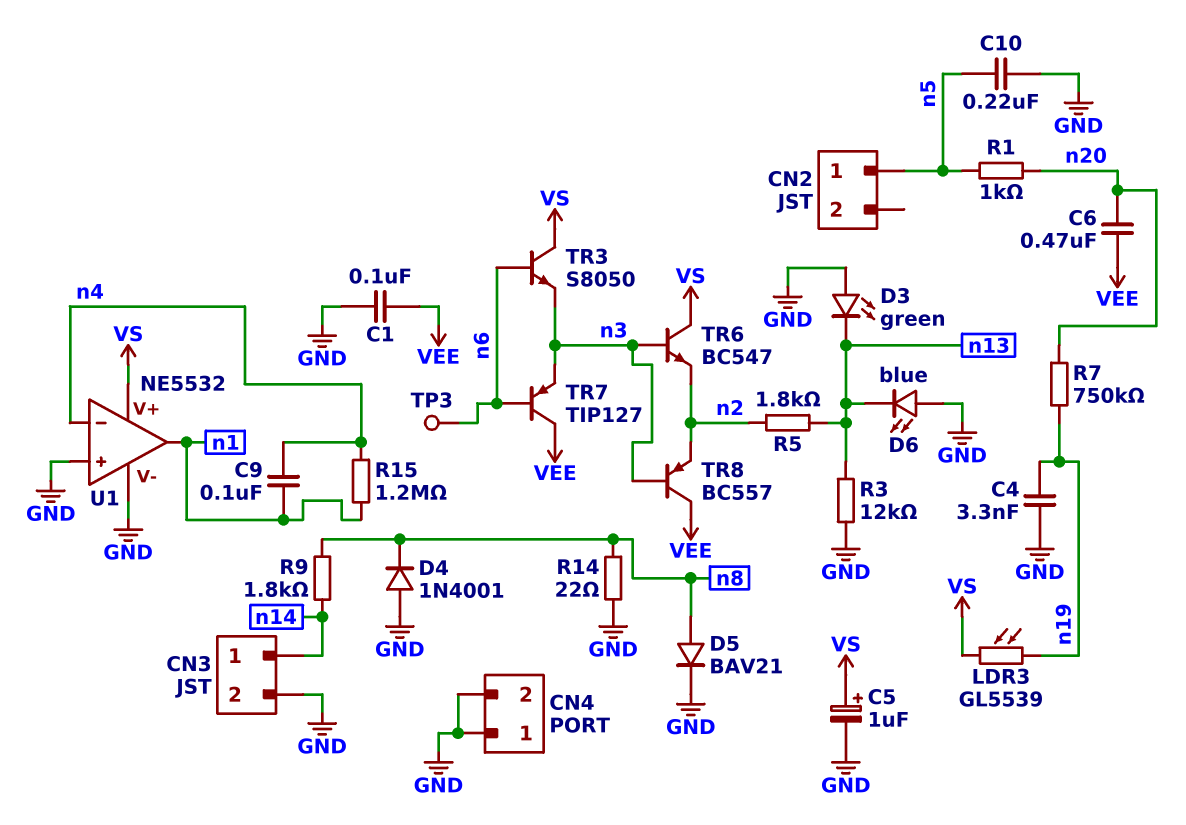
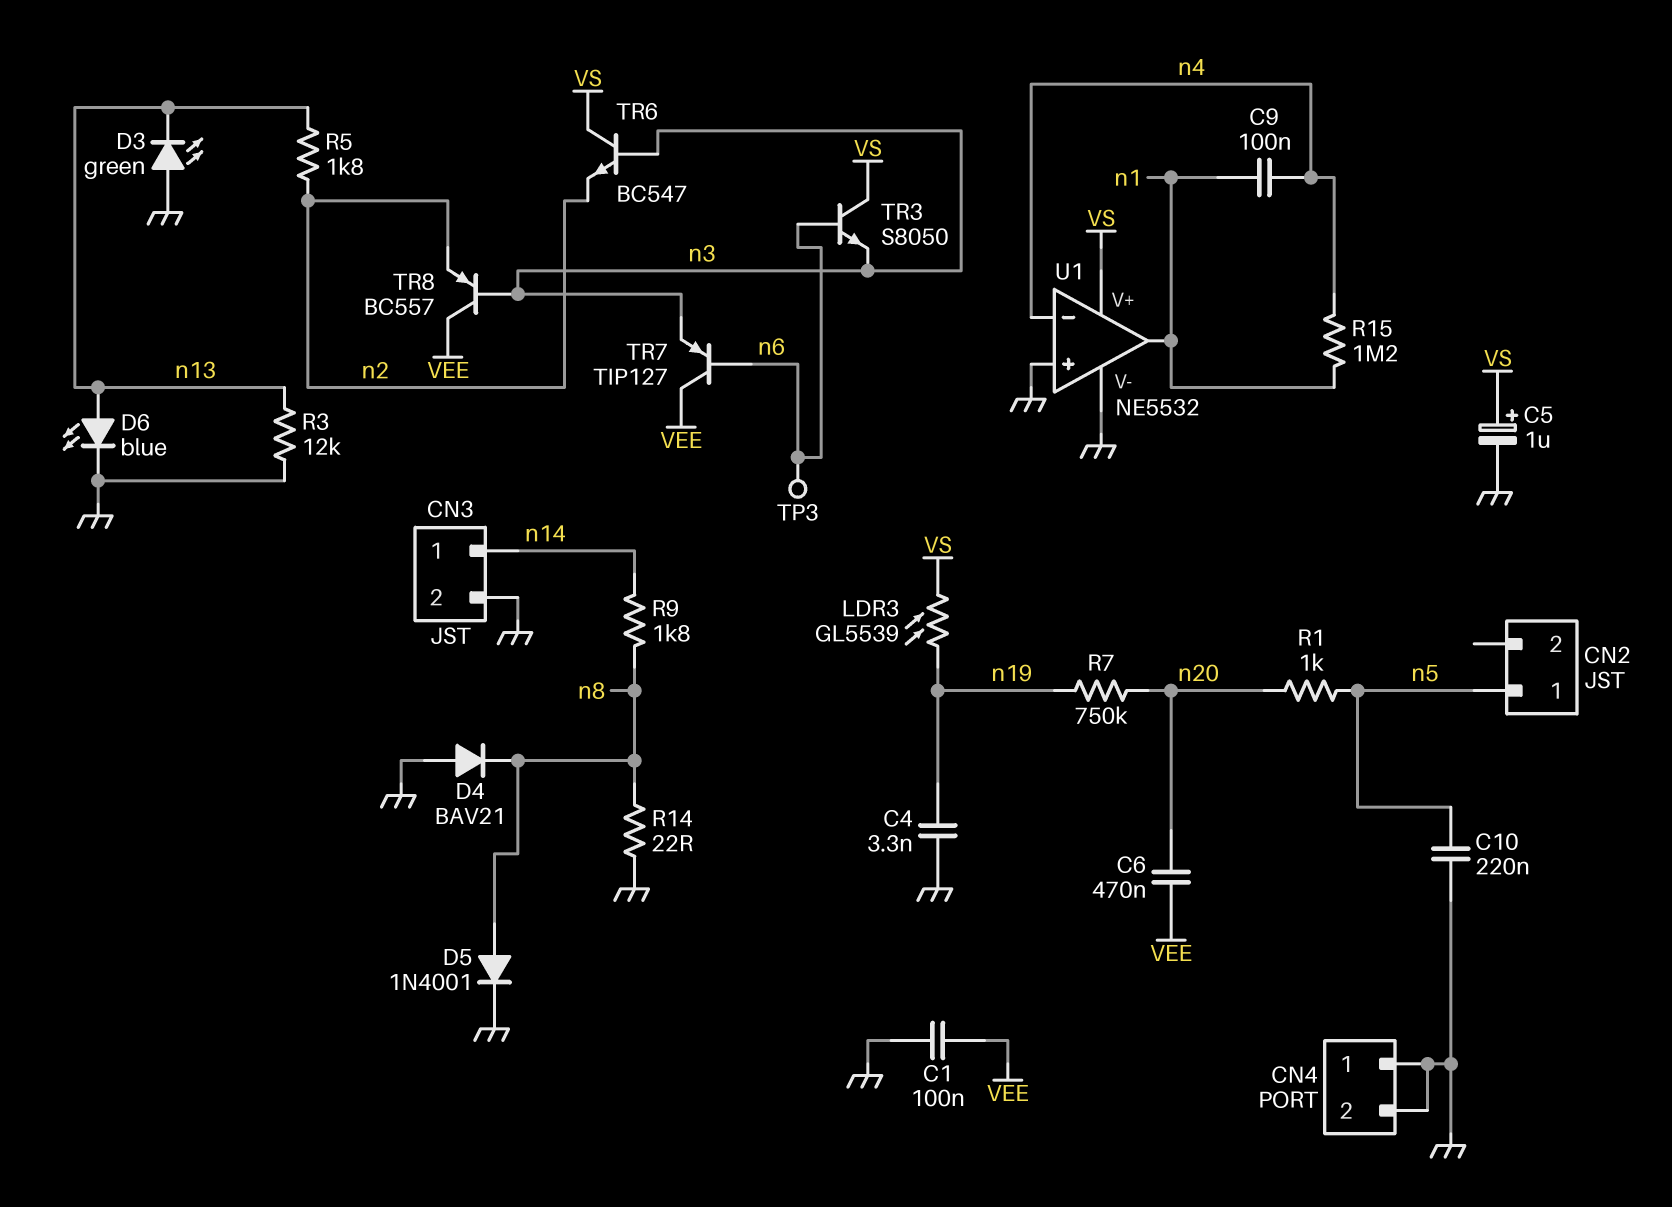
D4: diode 1N4001 (A GND, K n8) -> diode BAV21 (A GND, K n8)
D5: diode BAV21 (A n8, K GND) -> diode 1N4001 (A n8, K GND)
D6: LED blue (A GND, K n13) -> LED blue (A n13, K GND)

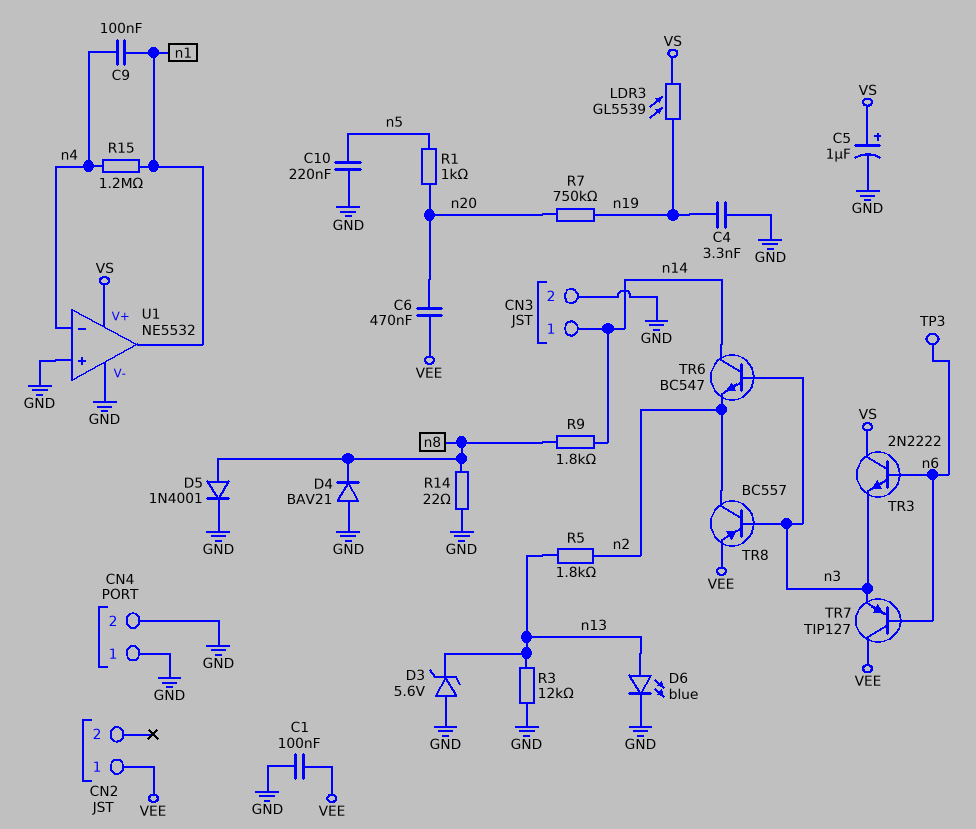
CN2 pin 1: n5 -> VEE
D3: LED green (A GND, K n13) -> zener 5.6V (A GND, K n13)
TR3: NPN S8050 (B n6, C VS, E n3) -> NPN 2N2222 (B n6, C VS, E n3)
TR6: NPN BC547 (B n3, C VS, E n2) -> NPN BC547 (B n3, C n14, E n2)
TR8: PNP BC557 (B n3, C VEE, E n2) -> PNP BC557 (B n3, C n2, E VEE)

